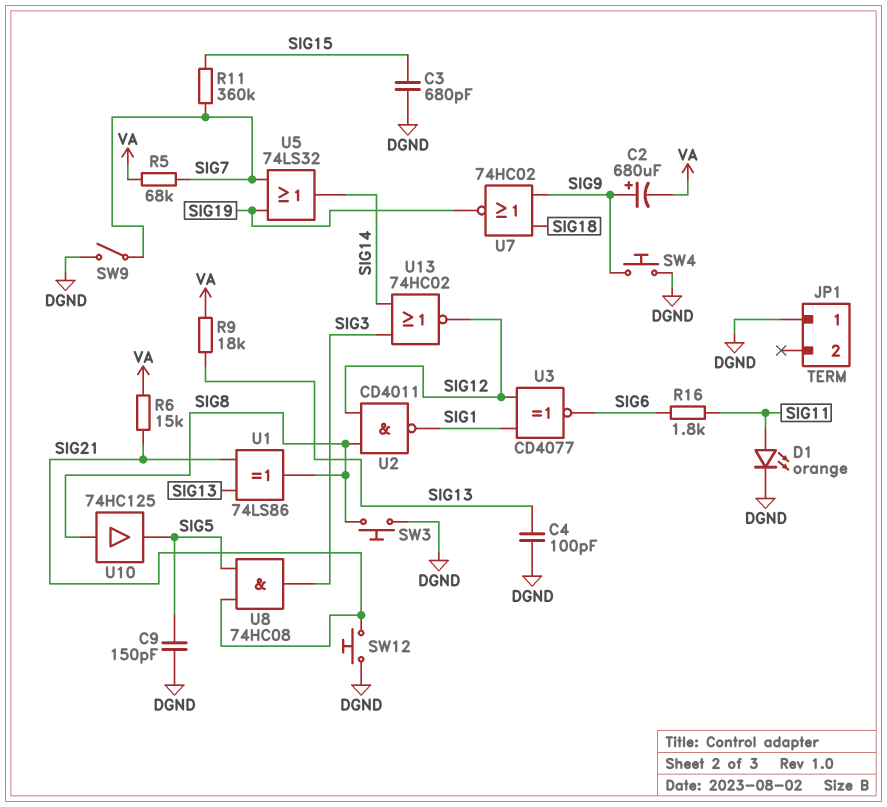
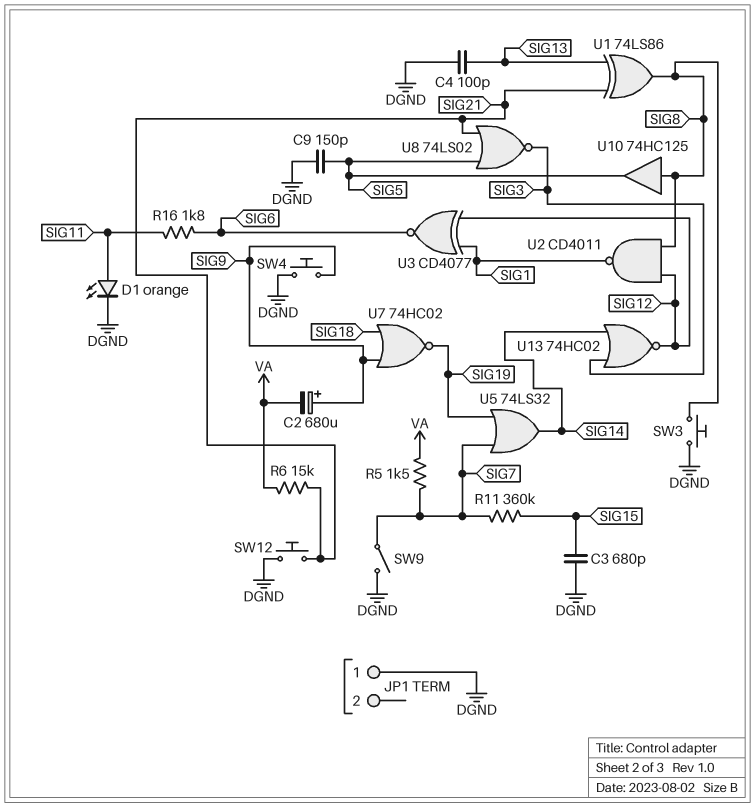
R5: 68k (SIG7, VA) -> 1.5k (SIG7, VA)
R9: 18k (SIG13, VA) -> none
U8: AND 74HC08 (in SIG5, in SIG21, out SIG3) -> NOR 74LS02 (in SIG5, in SIG21, out SIG3)

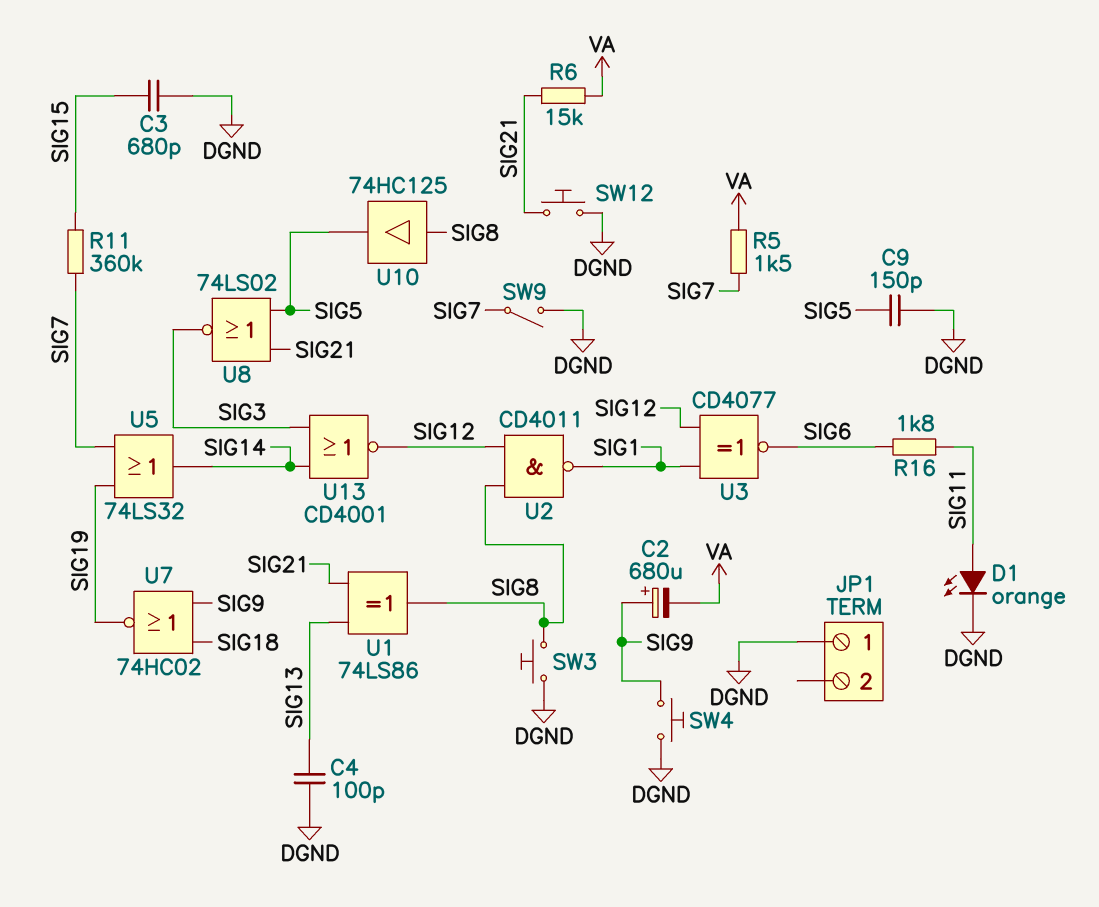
U13: NOR 74HC02 (in SIG3, in SIG14, out SIG12) -> NOR CD4001 (in SIG3, in SIG14, out SIG12)

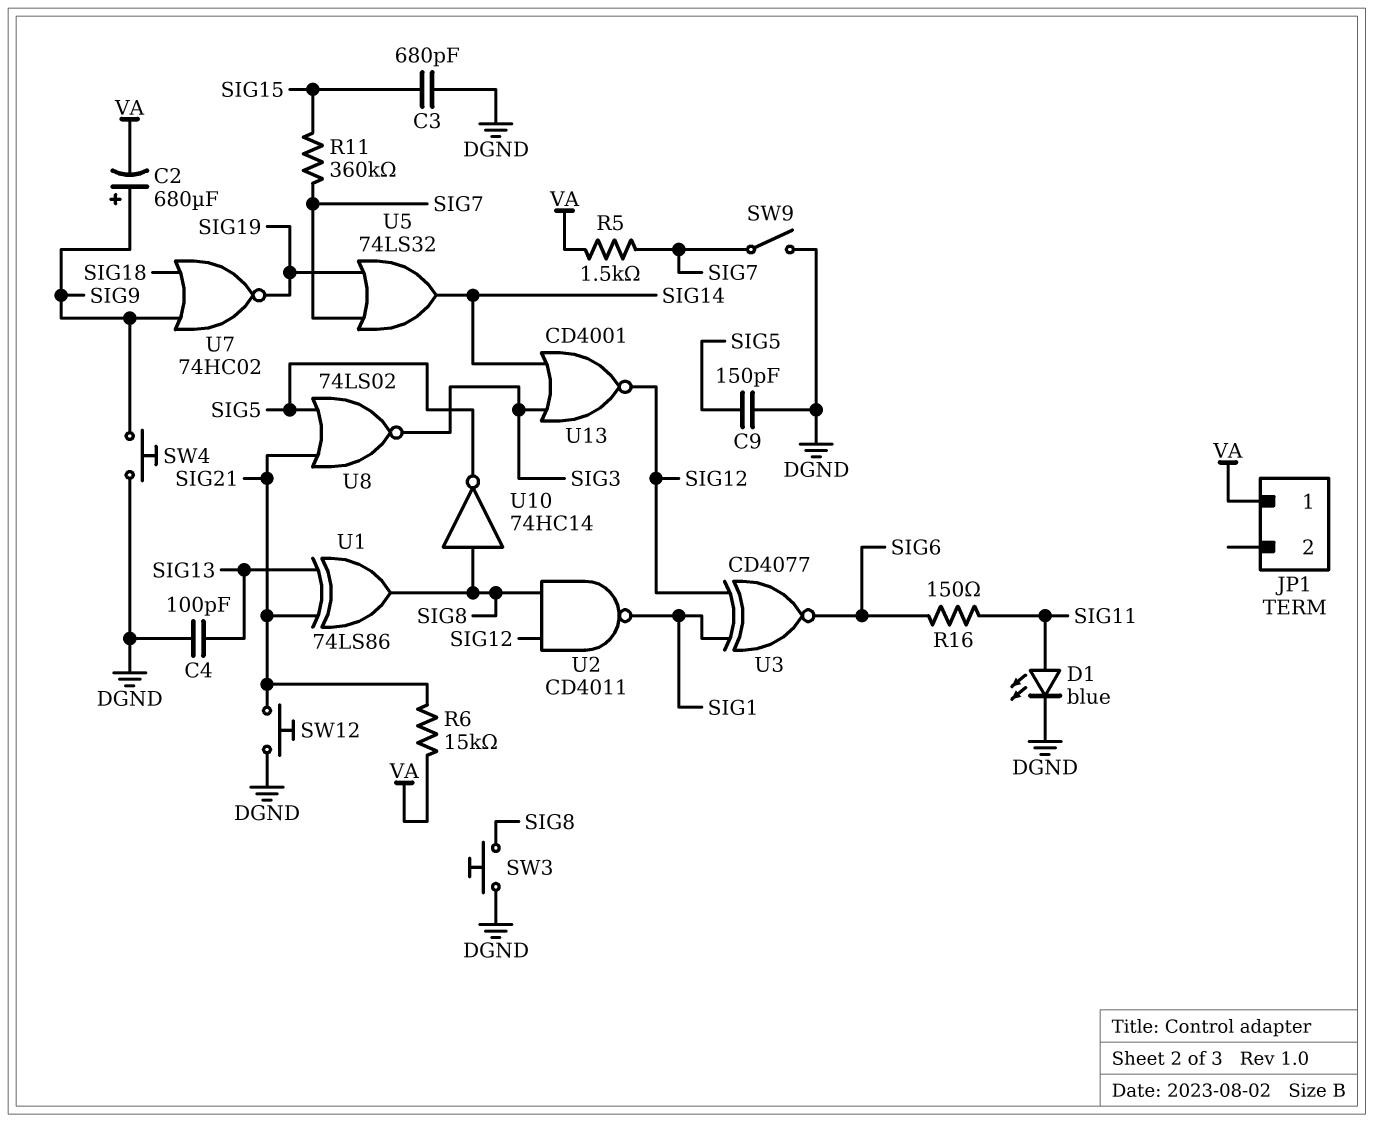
D1: LED orange (A SIG11, K DGND) -> LED blue (A SIG11, K DGND)
JP1 pin 1: DGND -> VA
R16: 1.8k (SIG6, SIG11) -> 150 (SIG6, SIG11)
U10: buffer 74HC125 (in SIG8, out SIG5) -> NOT 74HC14 (in SIG8, out SIG5)

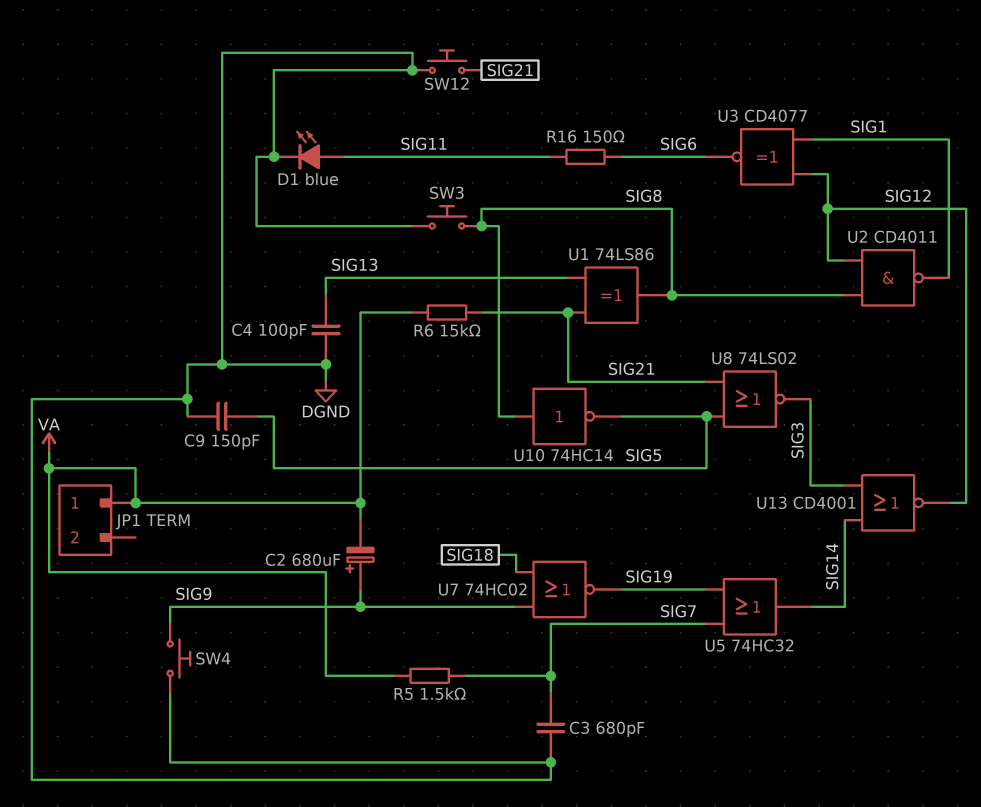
C3: 680pF (DGND, SIG15) -> 680pF (DGND, SIG7)
R11: 360k (SIG7, SIG15) -> none
SW9: switch (DGND, SIG7) -> none
U5: OR 74LS32 (in SIG7, in SIG19, out SIG14) -> OR 74HC32 (in SIG7, in SIG19, out SIG14)

